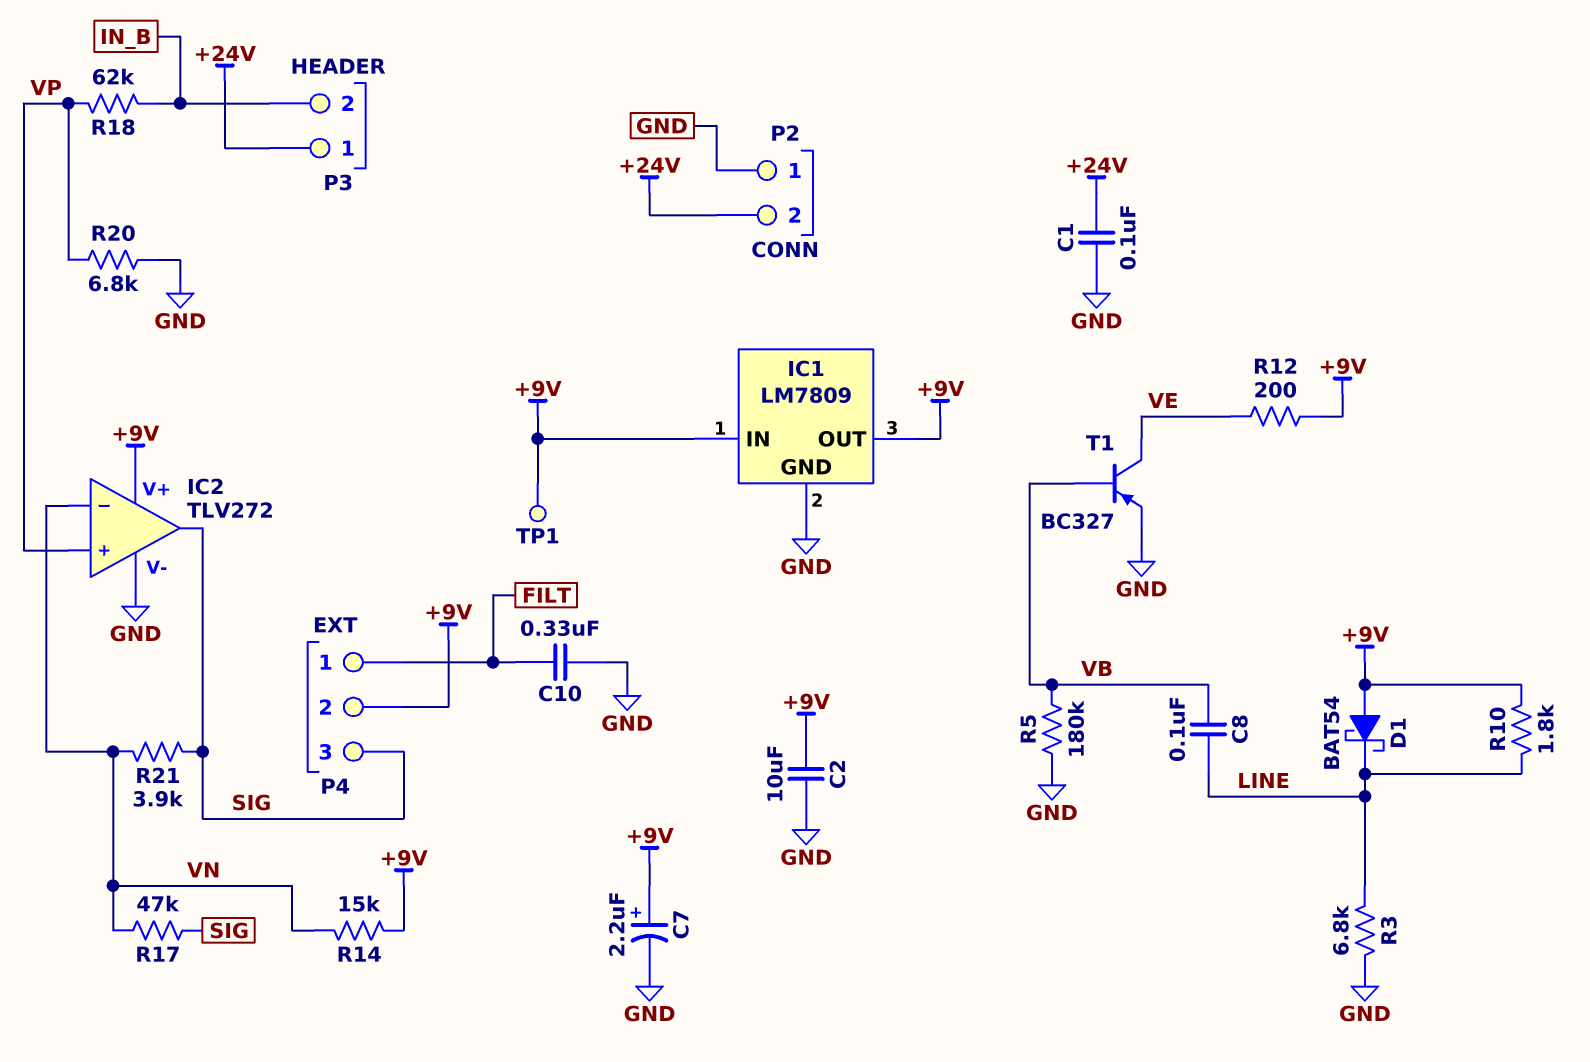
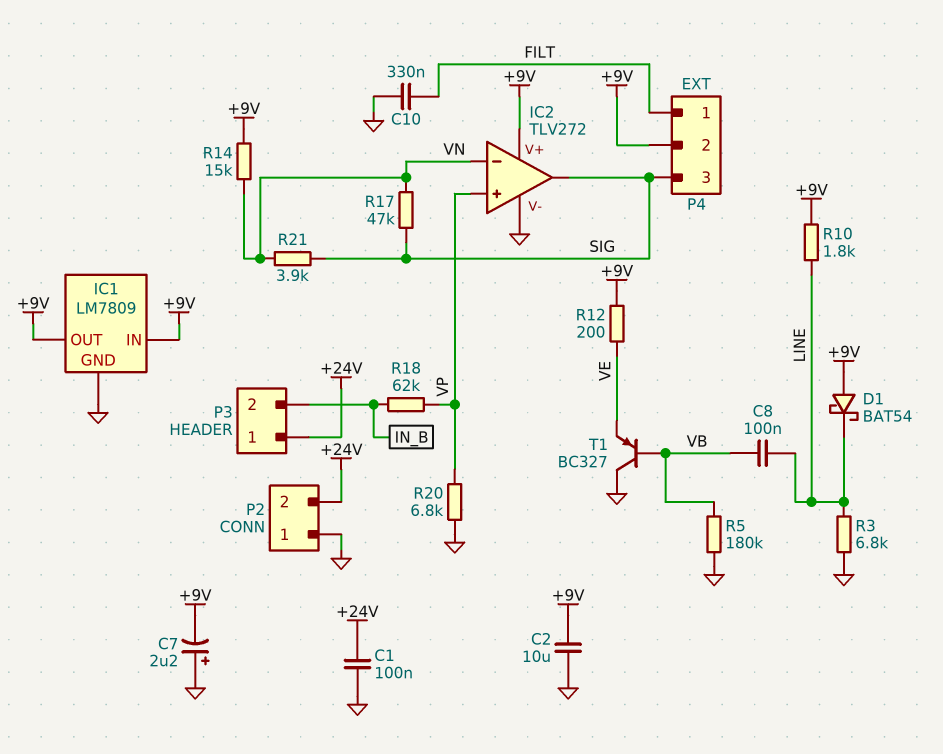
C7: 2.2uF (plus +9V, minus GND) -> 2.2uF (plus GND, minus +9V)
T1: PNP BC327 (B VB, C VE, E GND) -> PNP BC327 (B VB, C GND, E VE)
TP1: test point (+9V) -> none

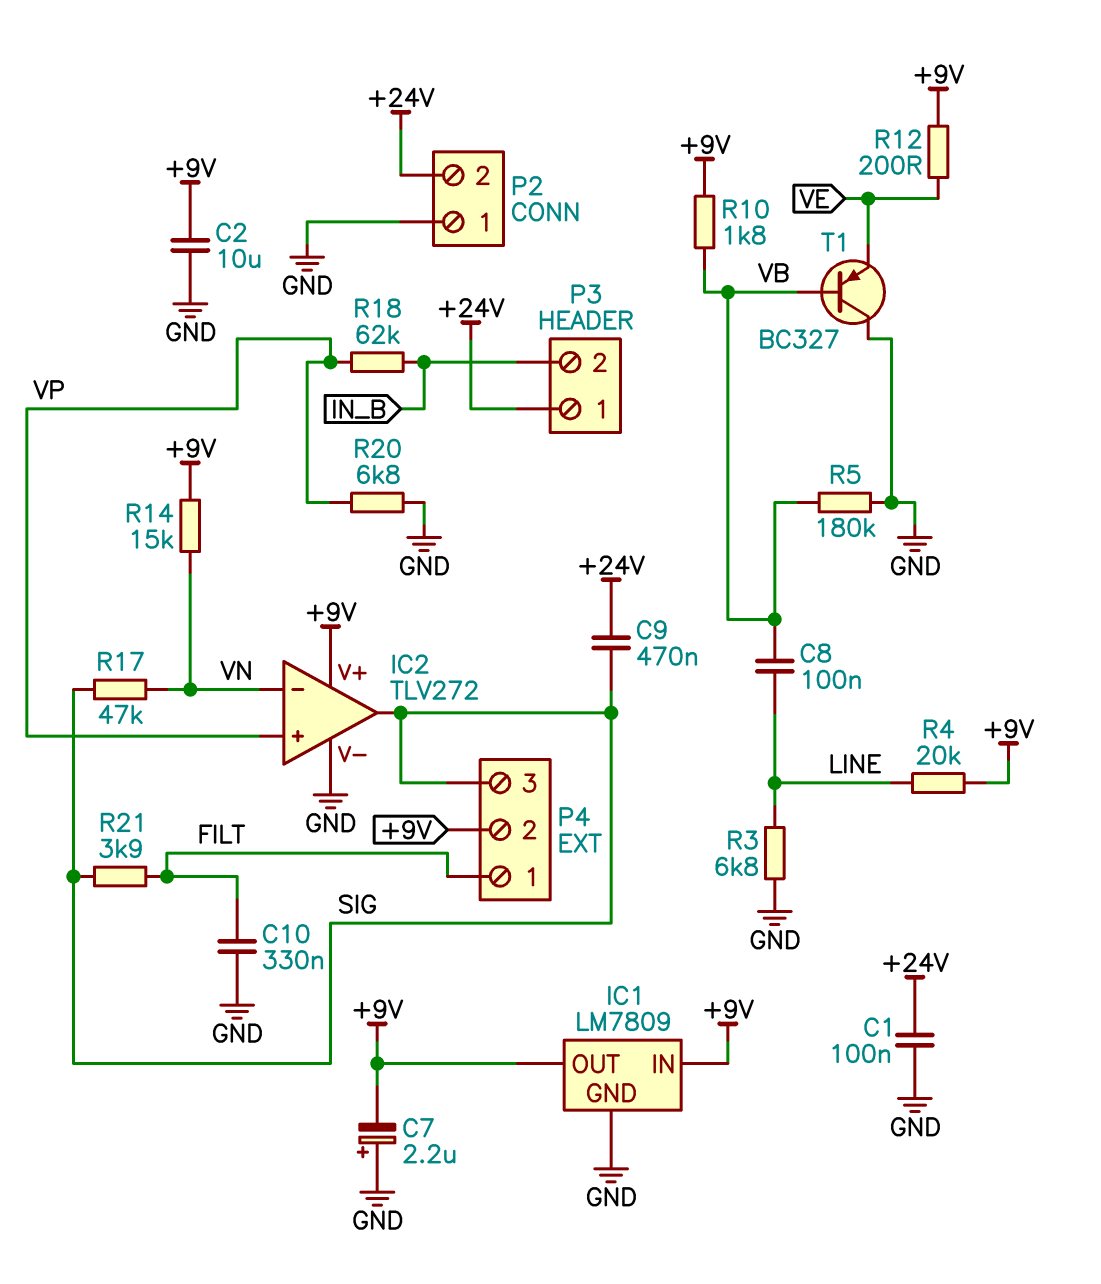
C9: none -> 470nF (+24V, SIG)
D1: schottky BAT54 (A +9V, K LINE) -> none
R4: none -> 20k (+9V, LINE)
R10: 1.8k (+9V, LINE) -> 1.8k (+9V, VB)
R21: 3.9k (SIG, VN) -> 3.9k (FILT, SIG)

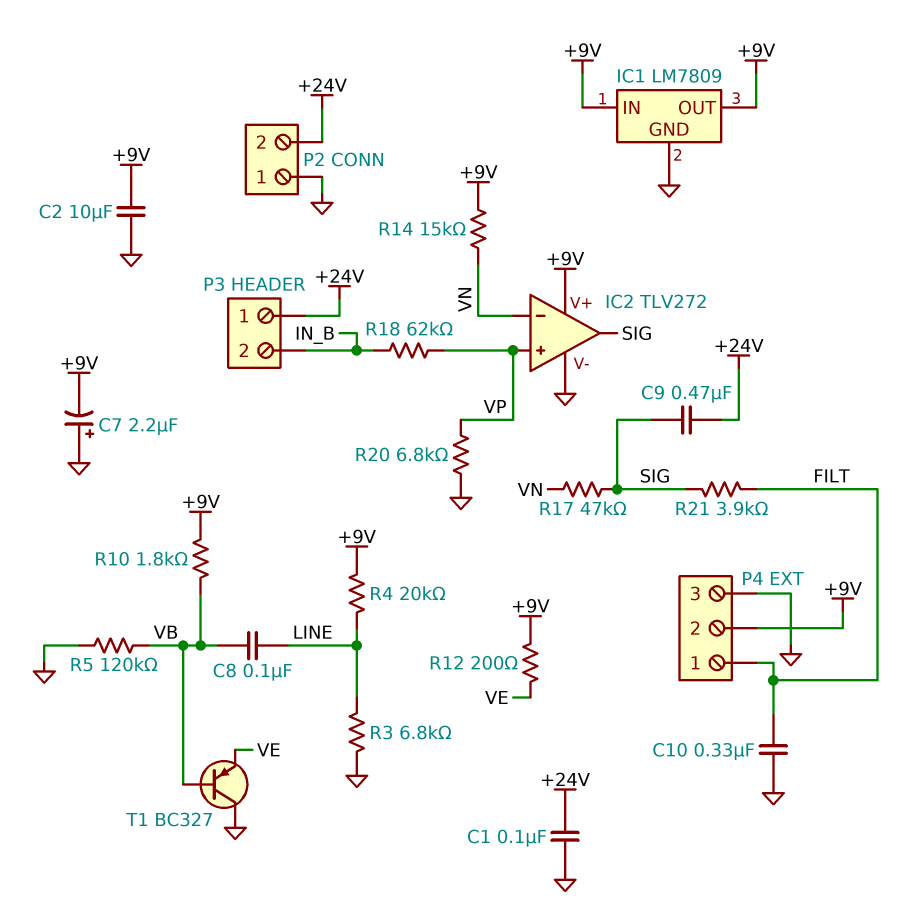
P4 pin 3: SIG -> GND
R5: 180k (GND, VB) -> 120k (GND, VB)

